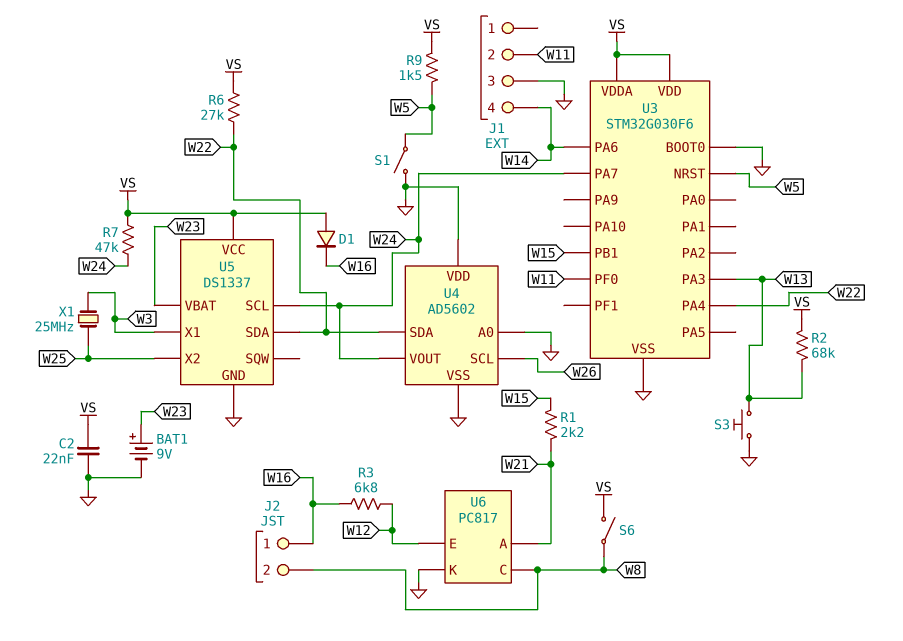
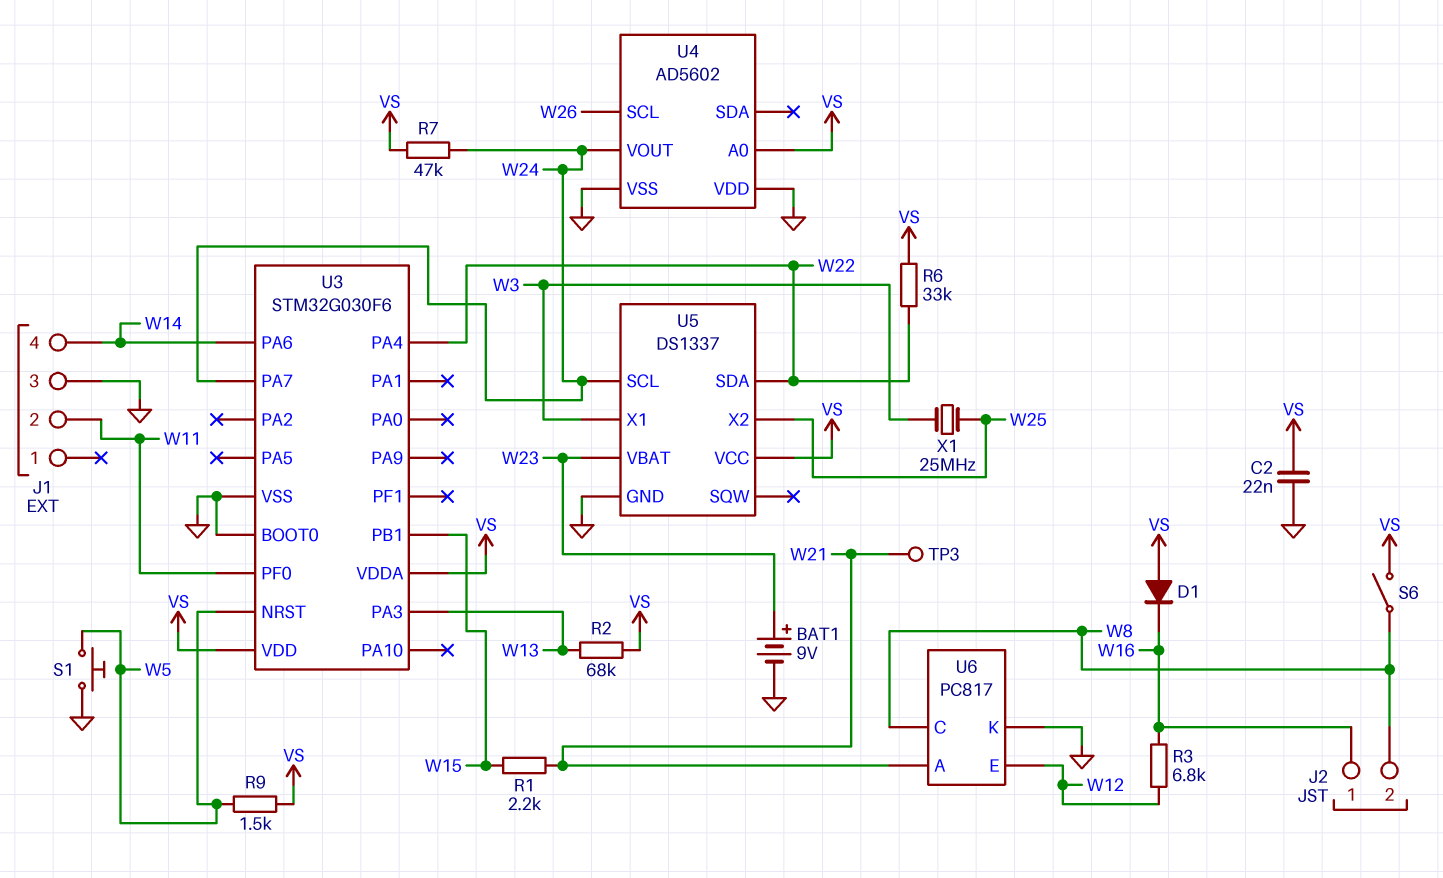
R6: 27k (VS, W22) -> 33k (VS, W22)
S1: switch (GND, W5) -> button (GND, W5)
S3: button (GND, W13) -> none
TP3: none -> test point (W21)
U4 pin A0: GND -> VS
U4 pin SDA: W22 -> none

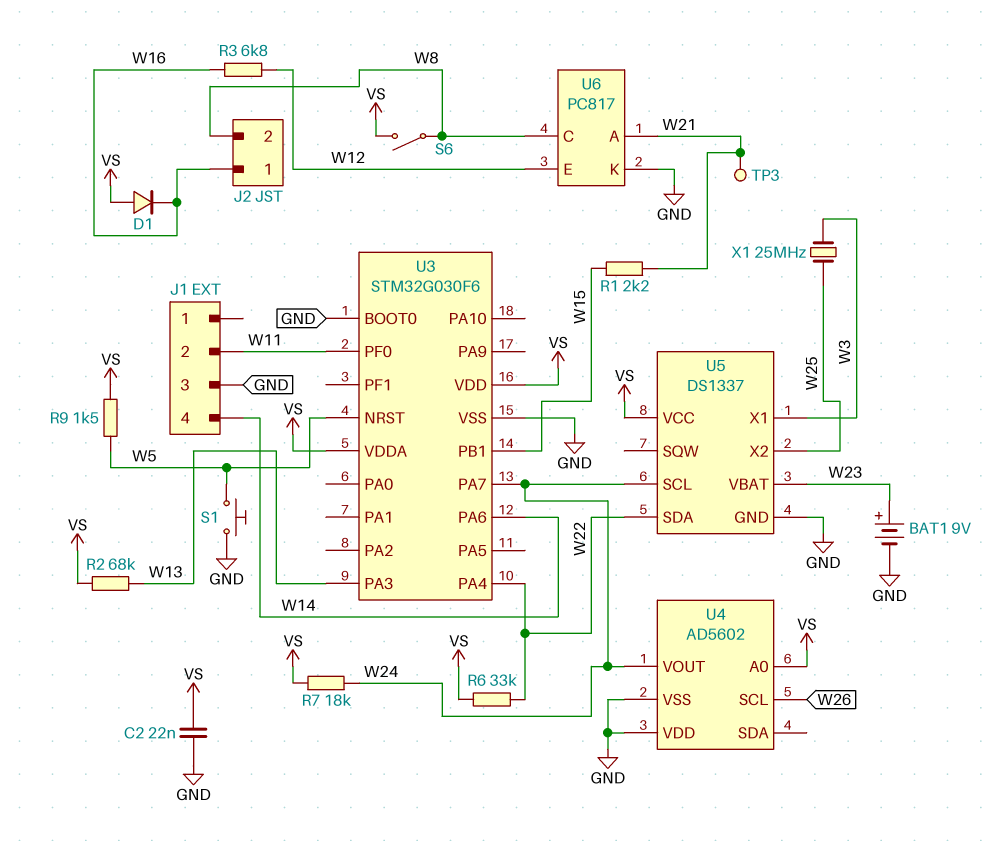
R7: 47k (VS, W24) -> 18k (VS, W24)

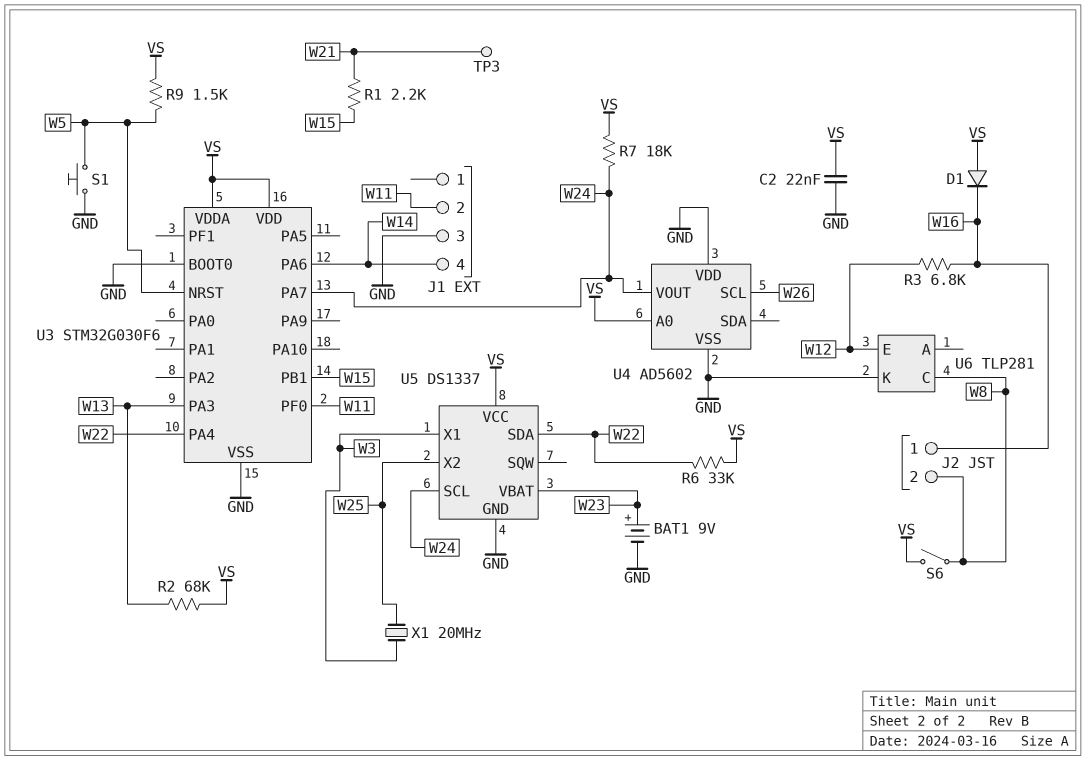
U6: PC817 -> TLP281
U6 pin A: W21 -> none
X1: 25MHz (W3, W25) -> 20MHz (W3, W25)

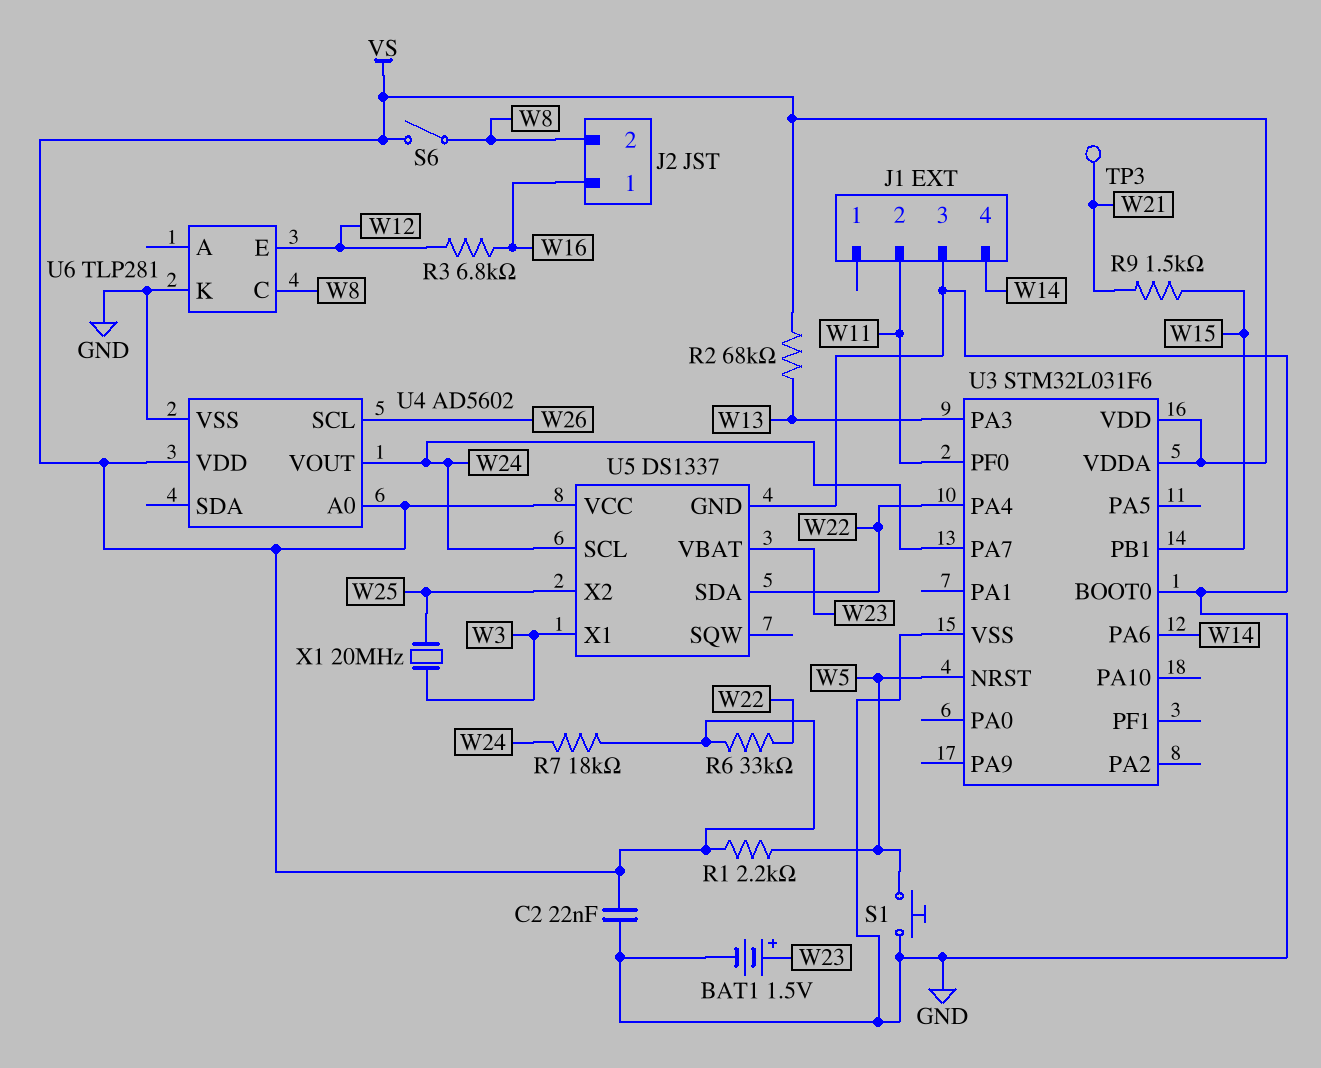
BAT1: 9V (plus W23, minus GND) -> 1.5V (plus W23, minus GND)
D1: diode (A VS, K W16) -> none
R1: 2.2k (W15, W21) -> 2.2k (VS, W5)
R9: 1.5k (VS, W5) -> 1.5k (W15, W21)
U3: STM32G030F6 -> STM32L031F6
U4 pin VDD: GND -> VS

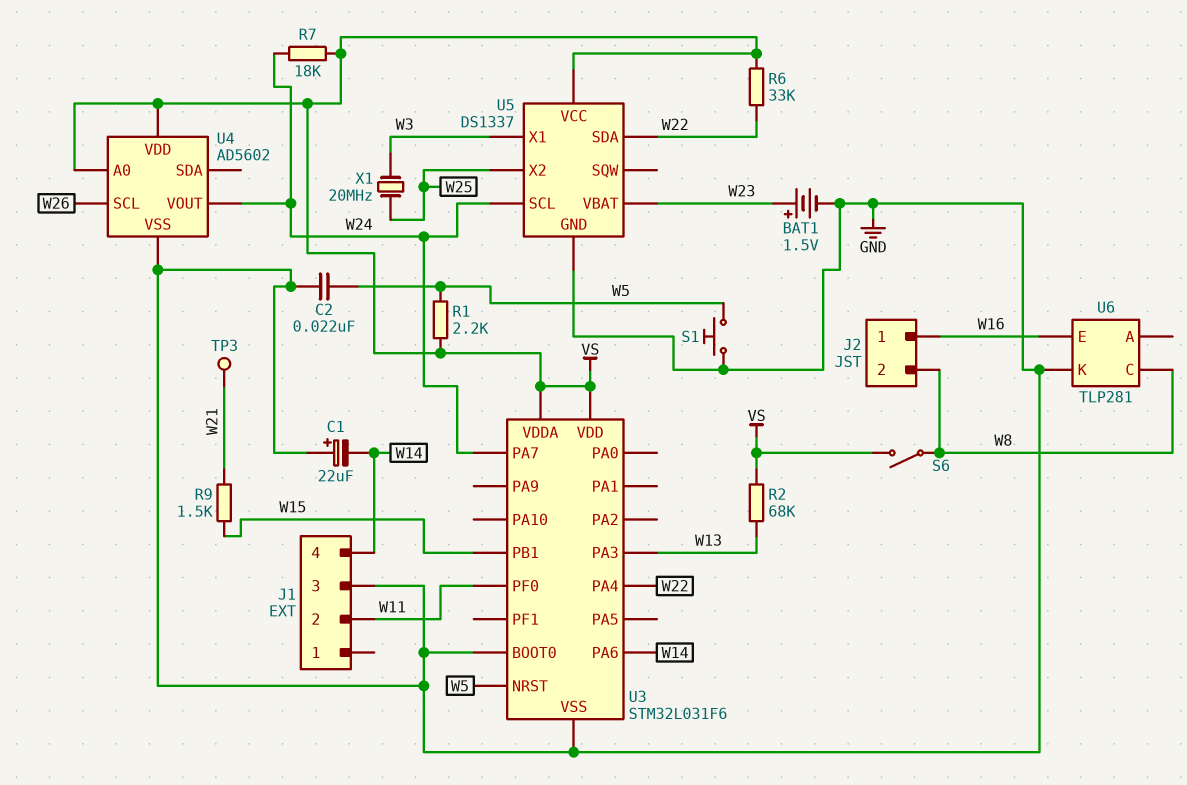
C1: none -> 22uF (plus GND, minus W14)
C2: 22nF (GND, VS) -> 22nF (GND, W5)
R3: 6.8k (W12, W16) -> none
U6 pin E: W12 -> W16

